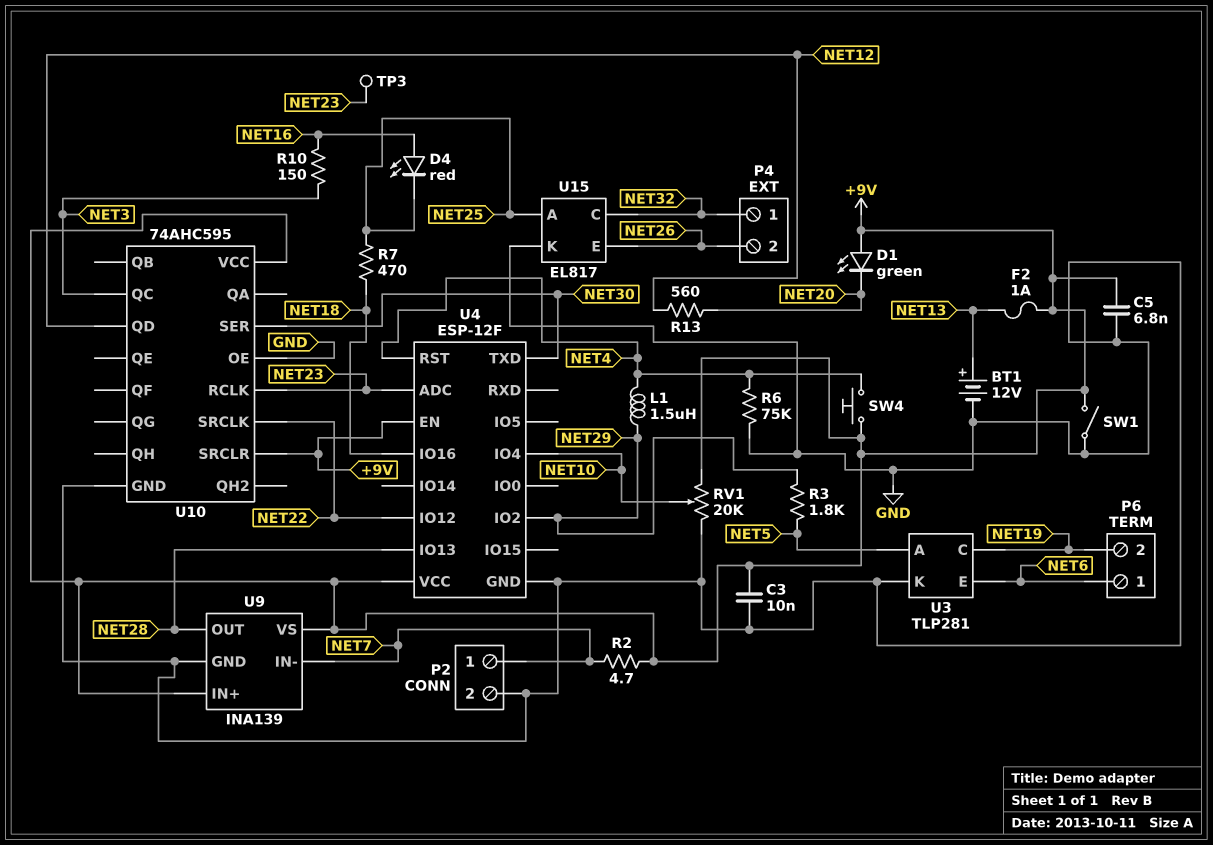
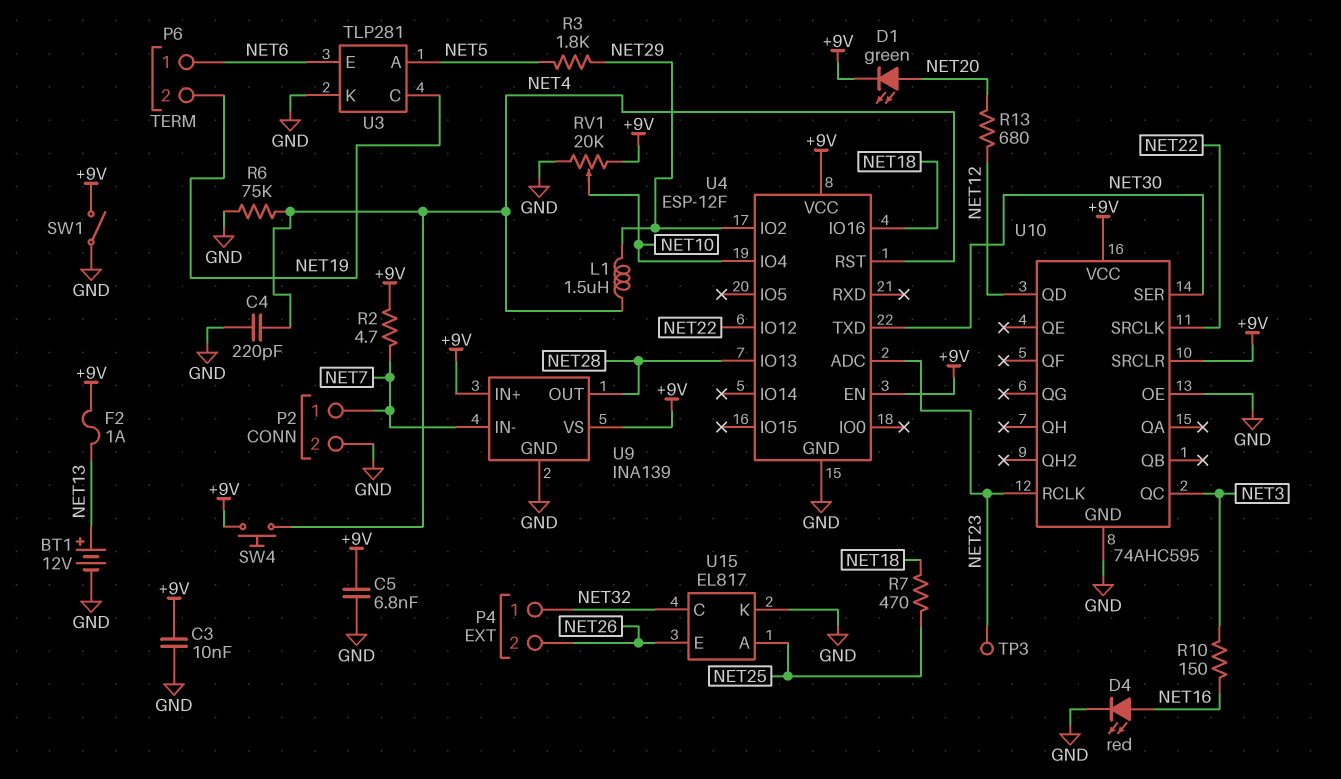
C4: none -> 220pF (GND, NET4)
D1: LED green (A +9V, K NET20) -> LED green (A NET20, K +9V)
D4: LED red (A NET16, K NET25) -> LED red (A NET16, K GND)
R13: 560 (NET12, NET20) -> 680 (NET12, NET20)

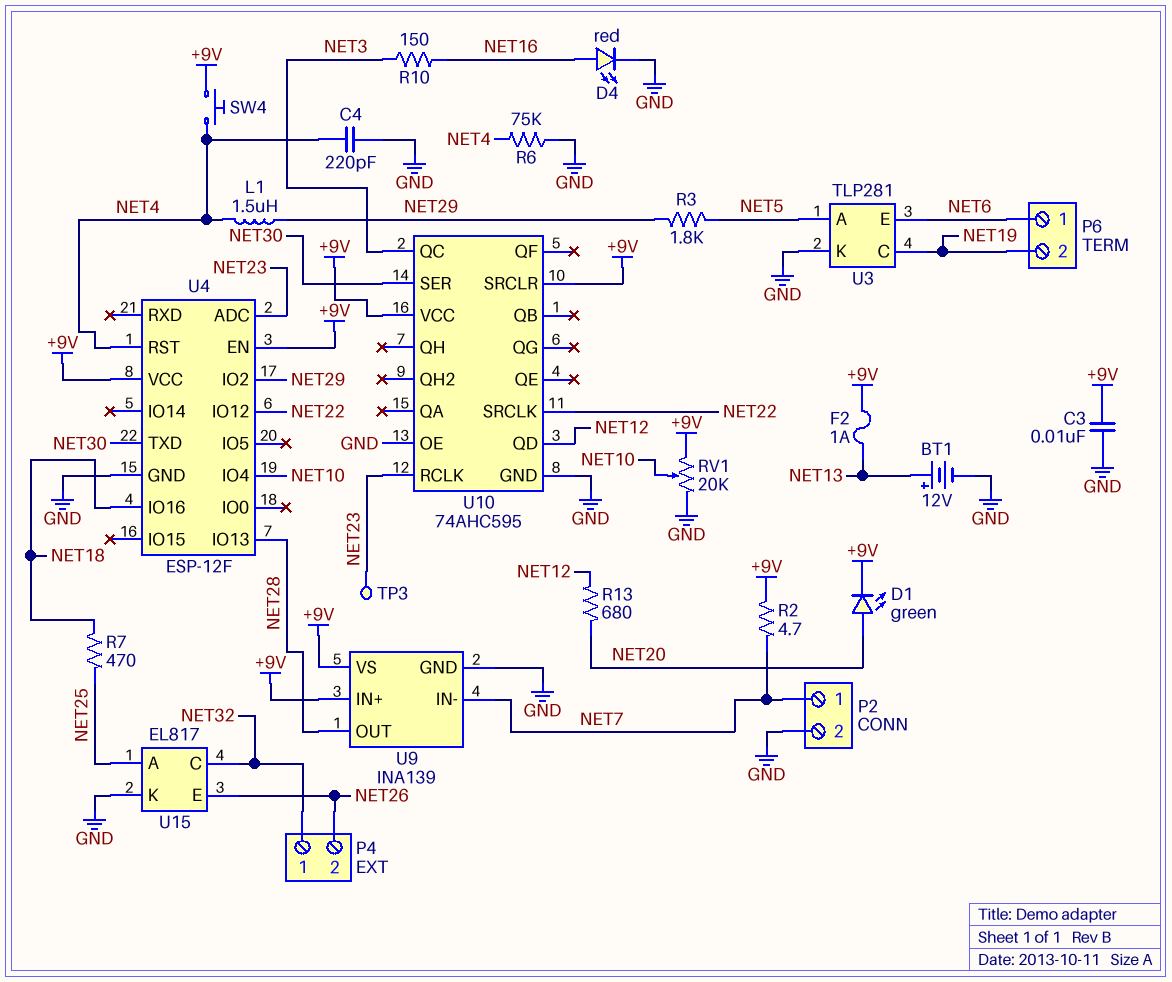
C5: 6.8nF (+9V, GND) -> none
SW1: switch (+9V, GND) -> none

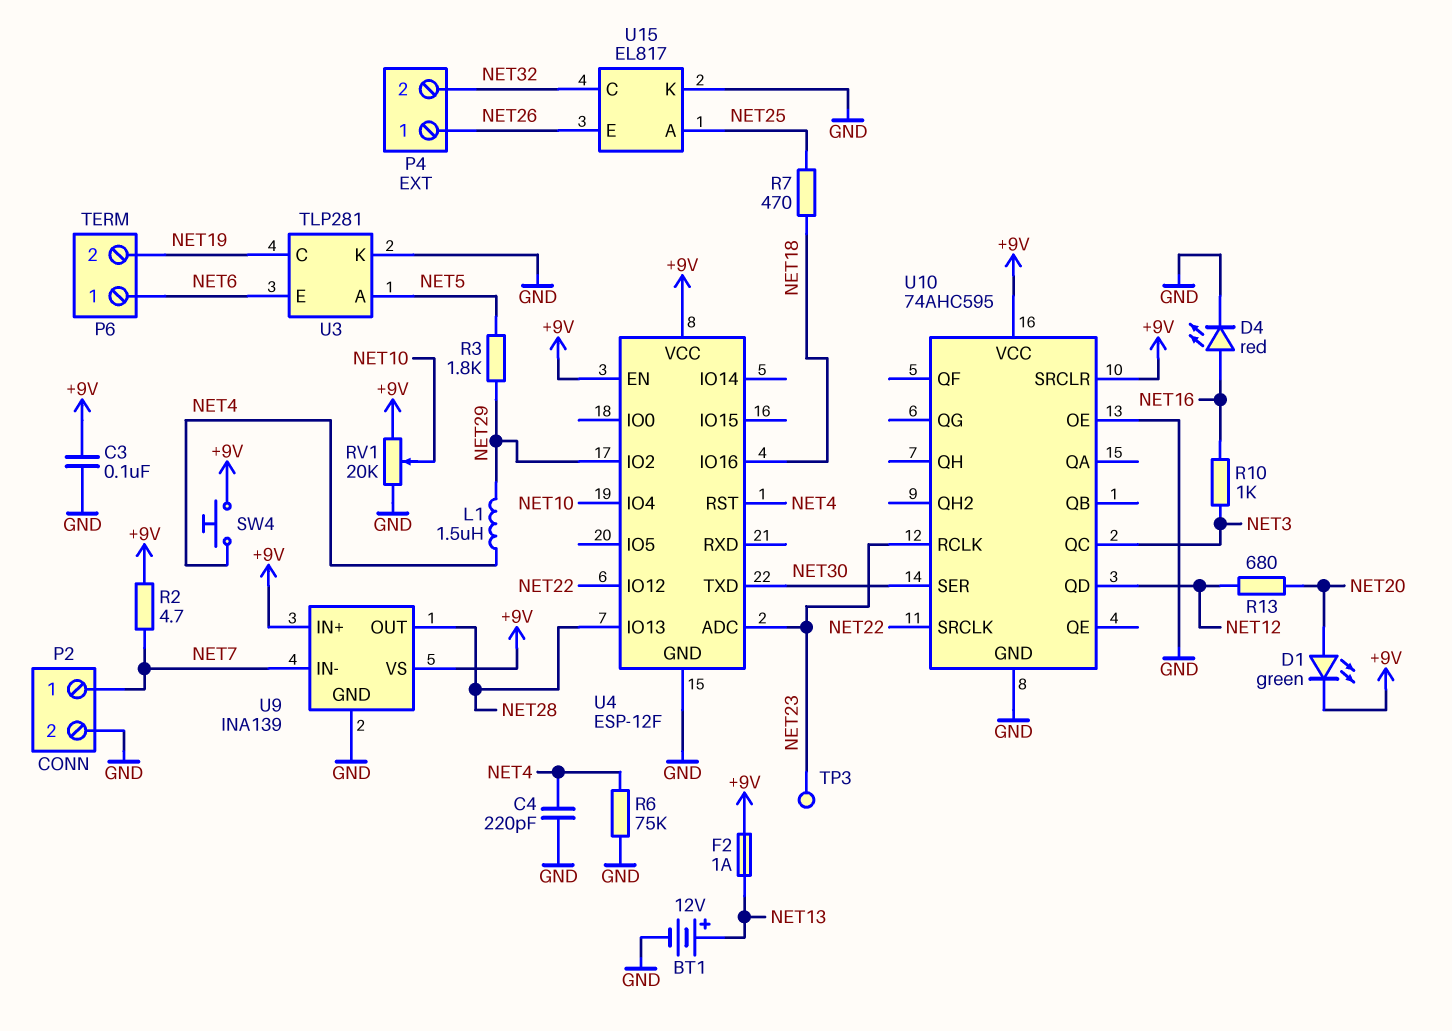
C3: 10nF (+9V, GND) -> 100nF (+9V, GND)
P4 pin 1: NET32 -> NET26
P4 pin 2: NET26 -> NET32
R10: 150 (NET3, NET16) -> 1k (NET3, NET16)

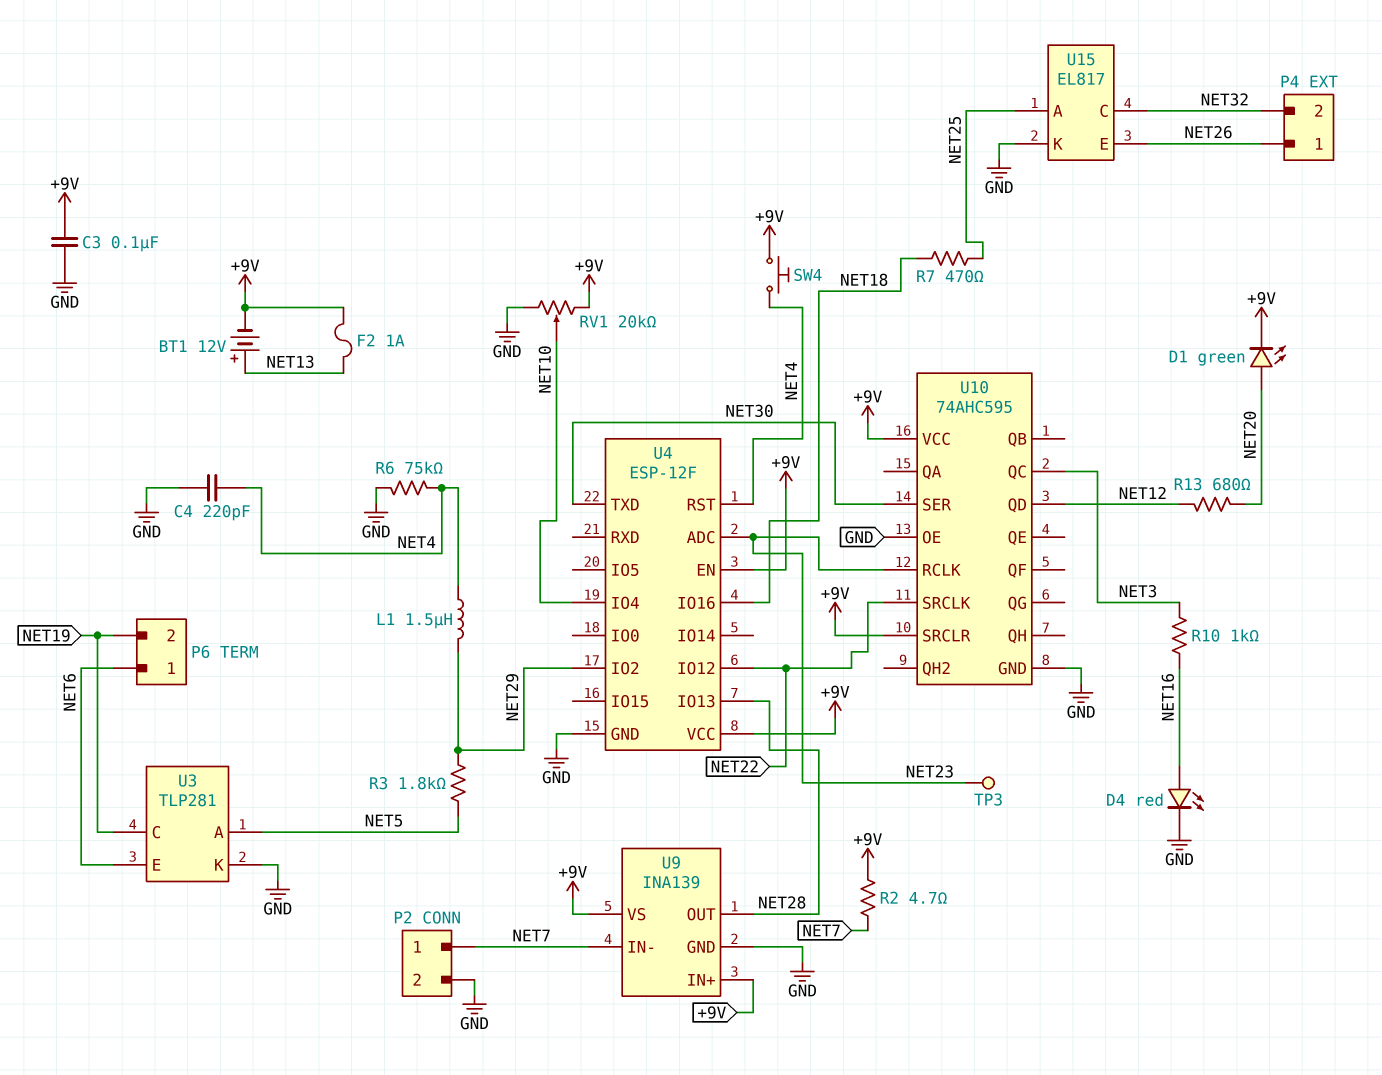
BT1: 12V (plus NET13, minus GND) -> 12V (plus NET13, minus +9V)

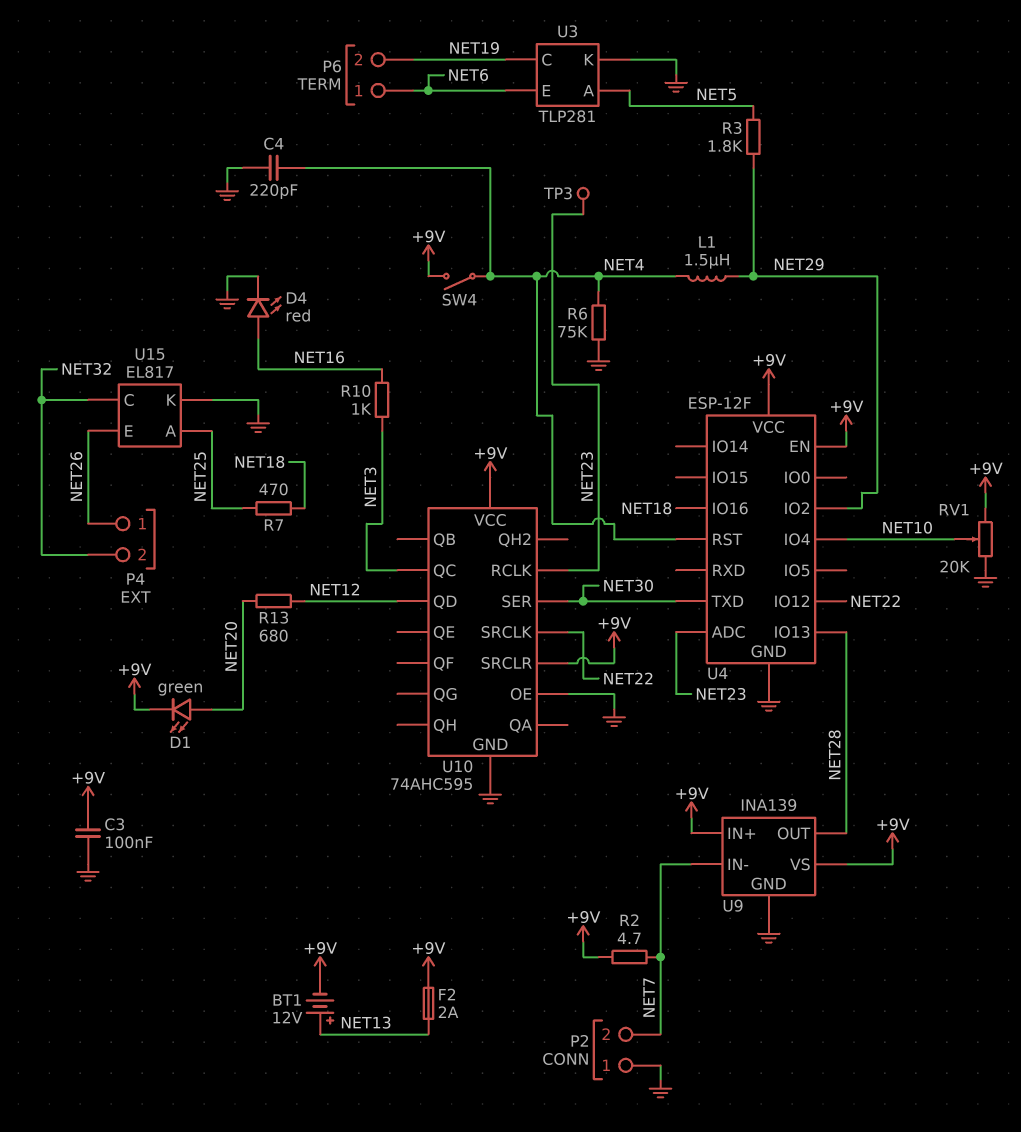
F2: 1A (+9V, NET13) -> 2A (+9V, NET13)
P2 pin 1: NET7 -> GND
P2 pin 2: GND -> NET7
SW4: button (+9V, NET4) -> switch (+9V, NET4)

